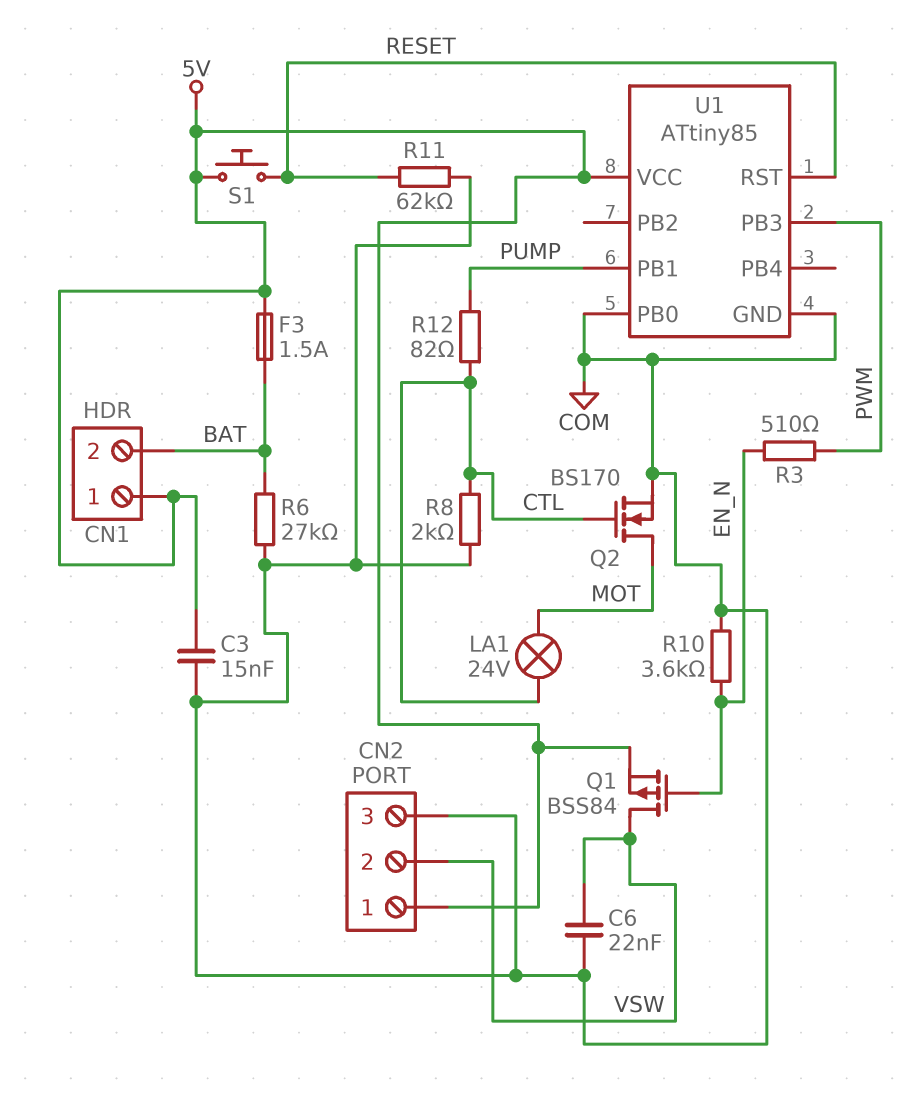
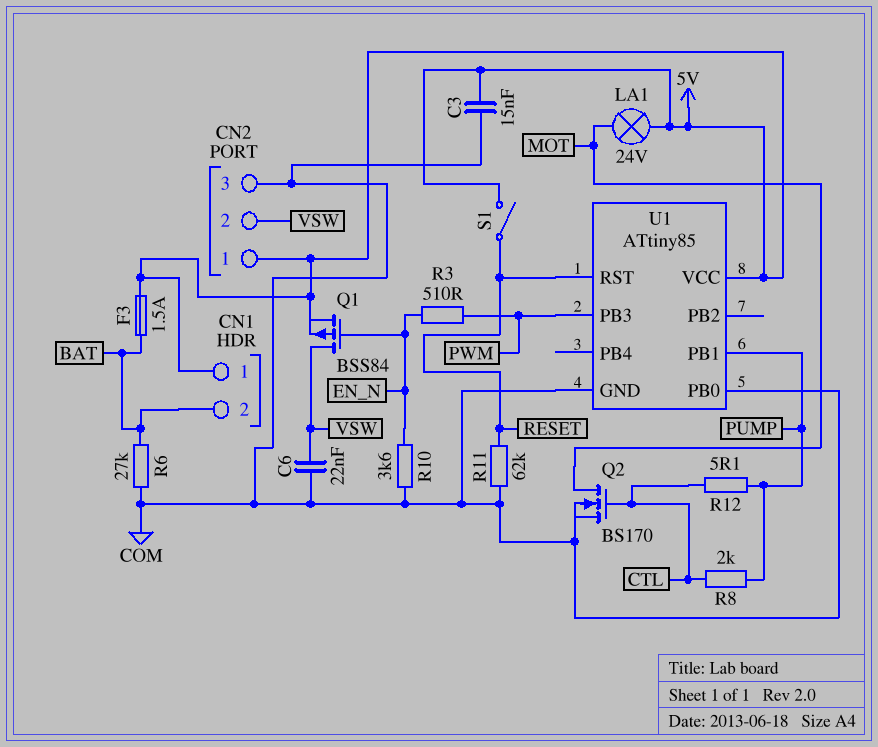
LA1: lamp 24V (CTL, MOT) -> lamp 24V (5V, MOT)
R8: 2k (COM, CTL) -> 2k (CTL, PUMP)
R12: 82 (CTL, PUMP) -> 5.1 (CTL, PUMP)
S1: button (5V, RESET) -> switch (5V, RESET)

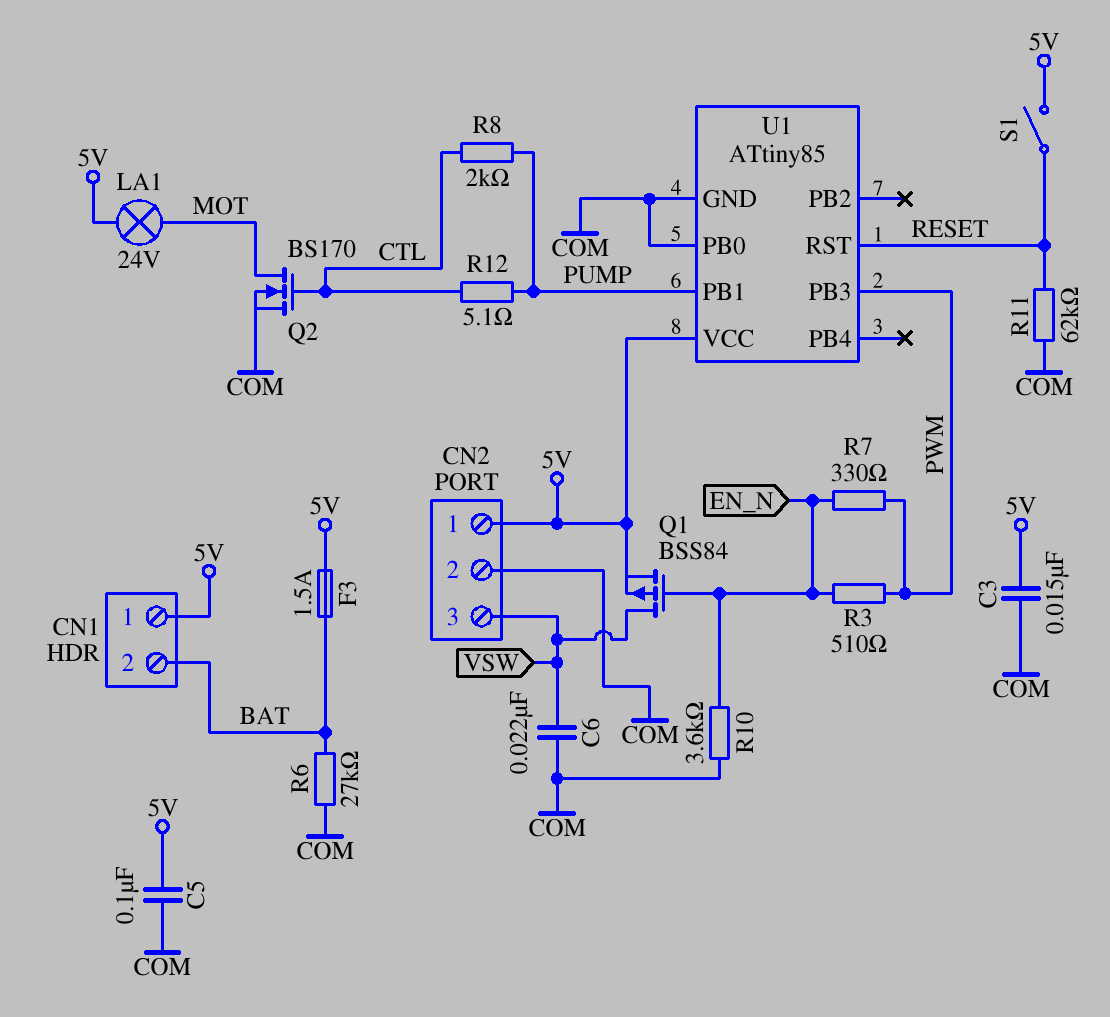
C5: none -> 100nF (5V, COM)
CN2 pin 2: VSW -> COM
CN2 pin 3: COM -> VSW
R7: none -> 330 (EN_N, PWM)

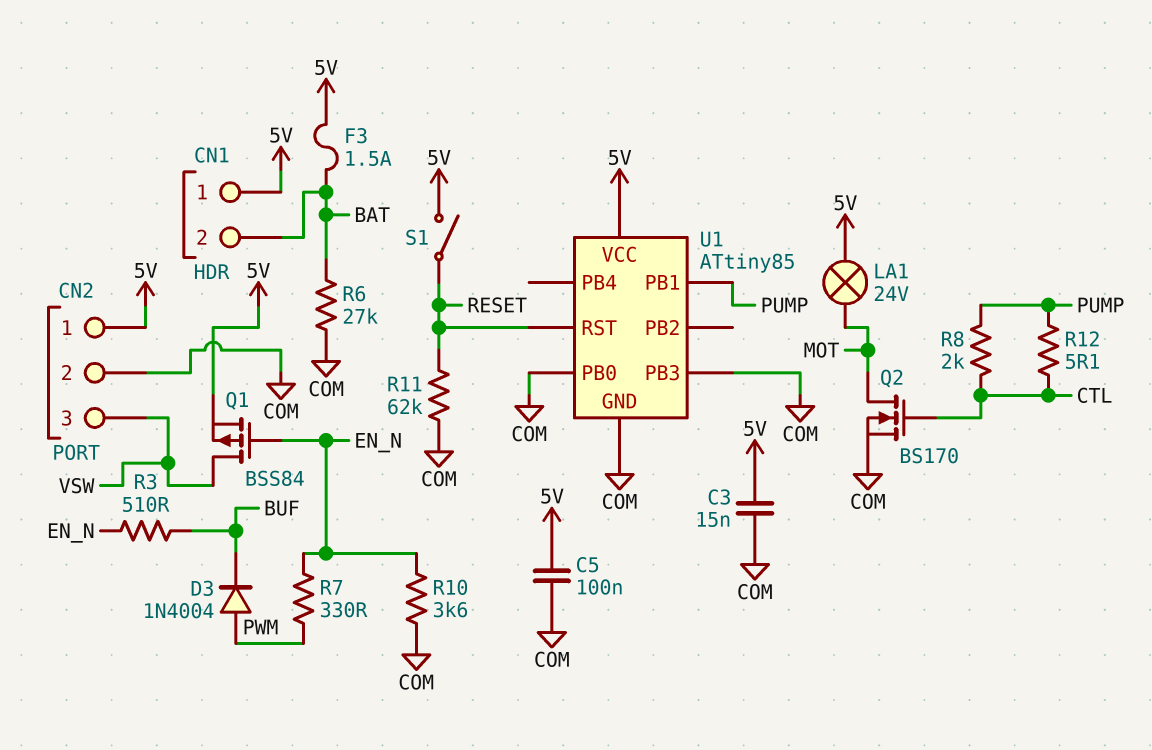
C6: 22nF (COM, VSW) -> none
D3: none -> diode 1N4004 (A PWM, K BUF)
R3: 510 (EN_N, PWM) -> 510 (BUF, EN_N)
U1 pin PB3: PWM -> COM

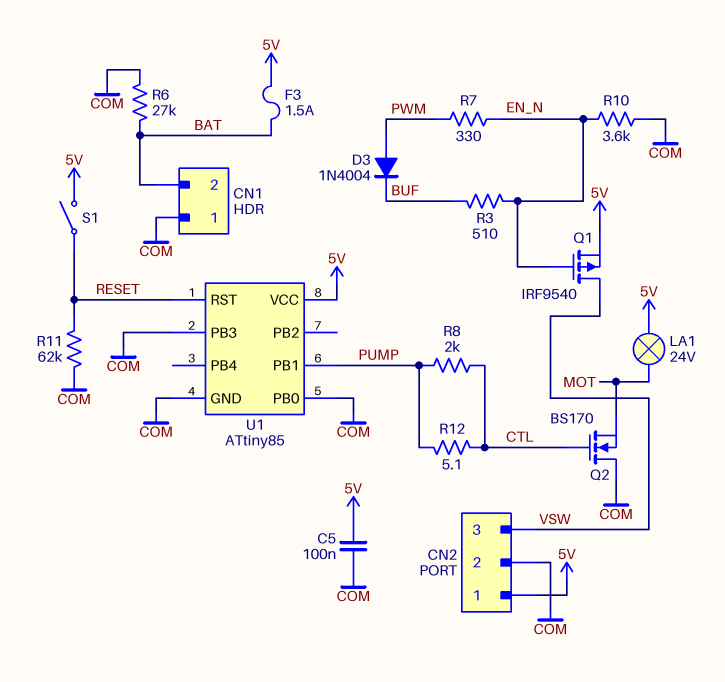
C3: 15nF (5V, COM) -> none
CN1 pin 1: 5V -> COM
Q1: PMOS BSS84 (G EN_N, D VSW, S 5V) -> PMOS IRF9540 (G EN_N, D VSW, S 5V)
Q2: NMOS BS170 (G CTL, D MOT, S COM) -> NMOS BS170 (G CTL, D COM, S MOT)

